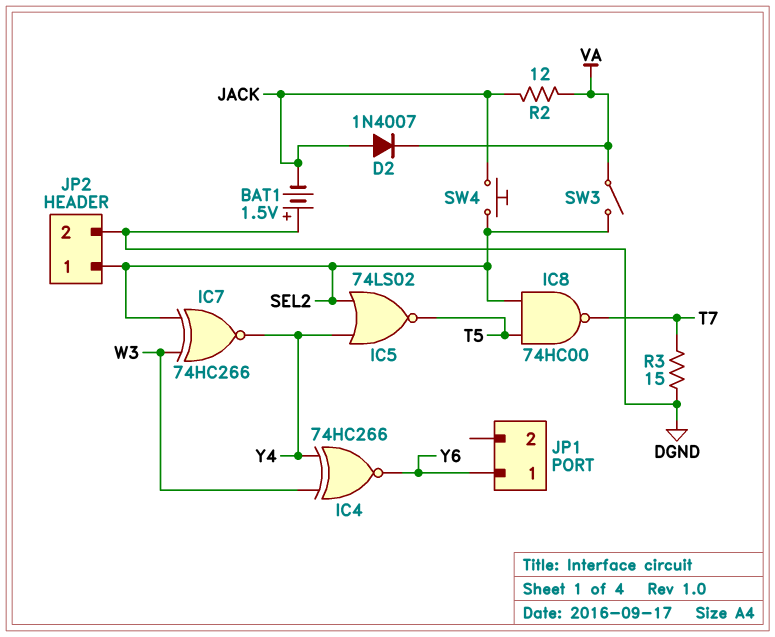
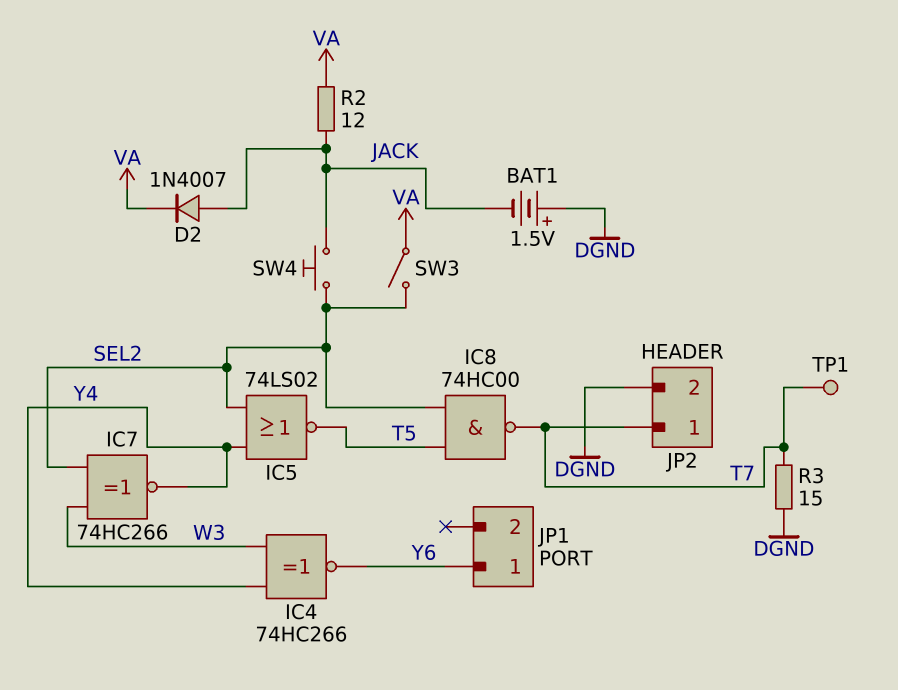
JP2 pin 1: SEL2 -> T7
TP1: none -> test point (T7)

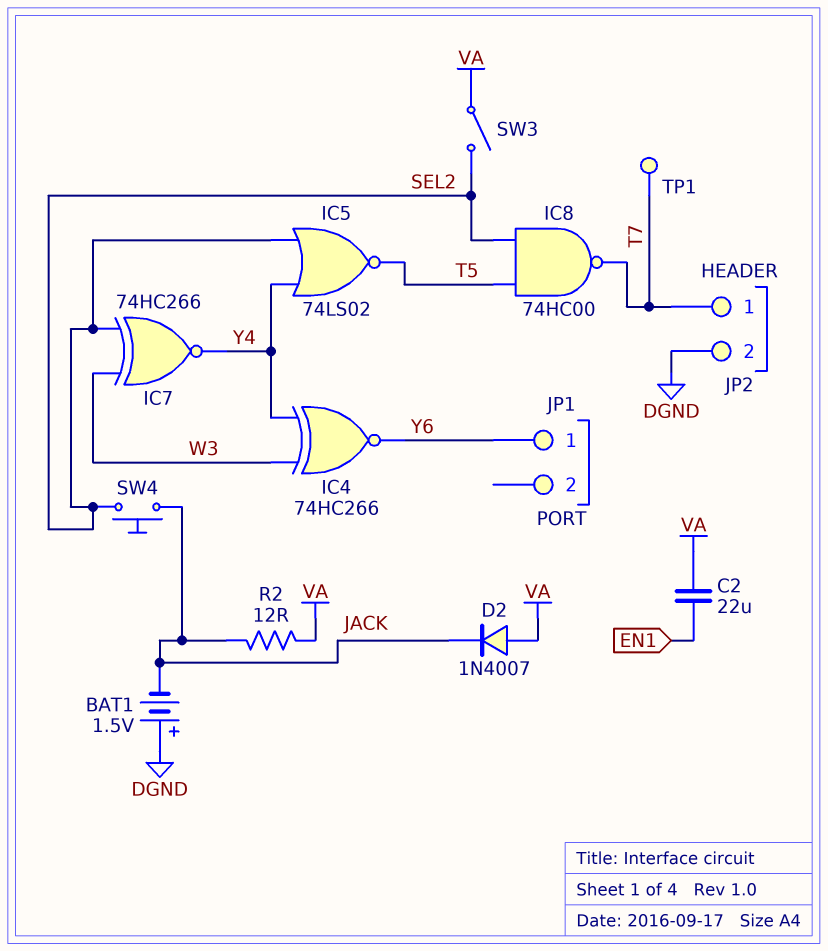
C2: none -> 22uF (EN1, VA)
D2: diode 1N4007 (A JACK, K VA) -> diode 1N4007 (A VA, K JACK)
R3: 15 (DGND, T7) -> none

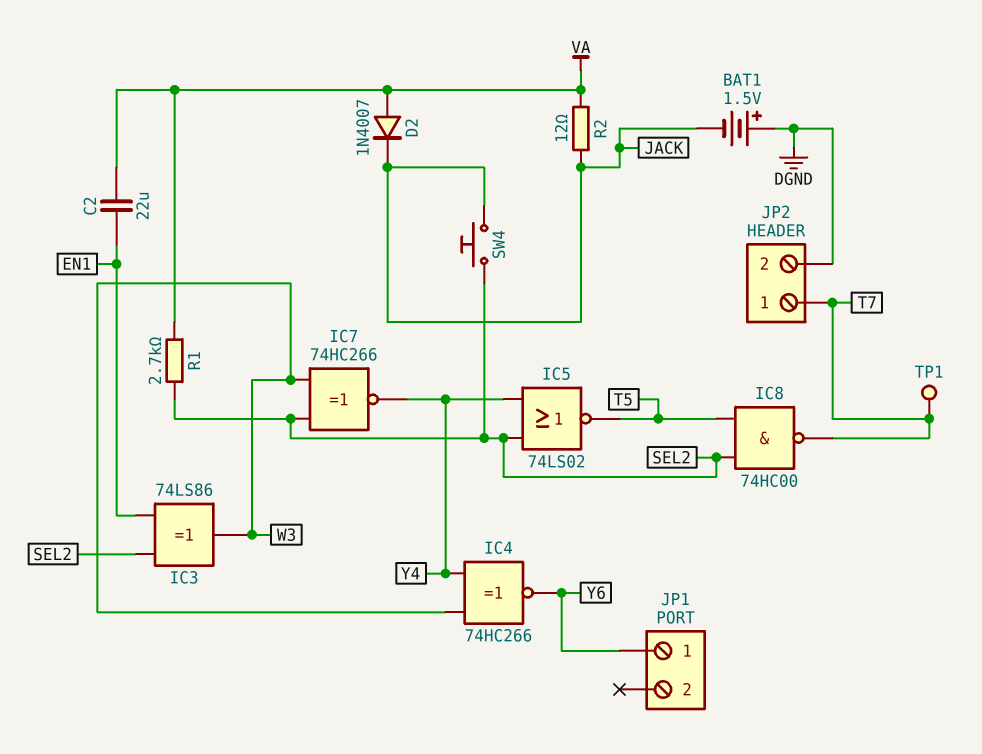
IC3: none -> XOR 74LS86 (in EN1, in SEL2, out W3)
R1: none -> 2.7k (SEL2, VA)
SW3: switch (SEL2, VA) -> none

